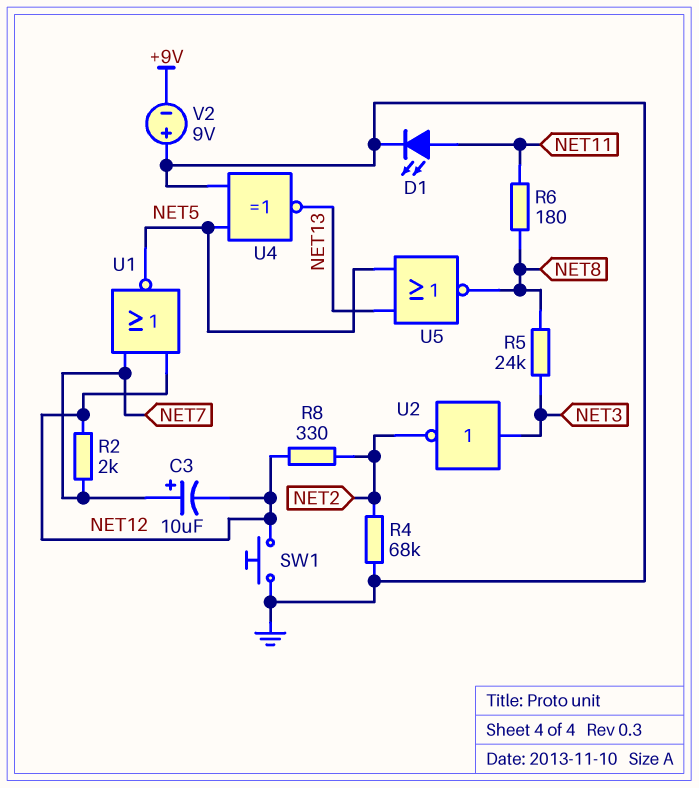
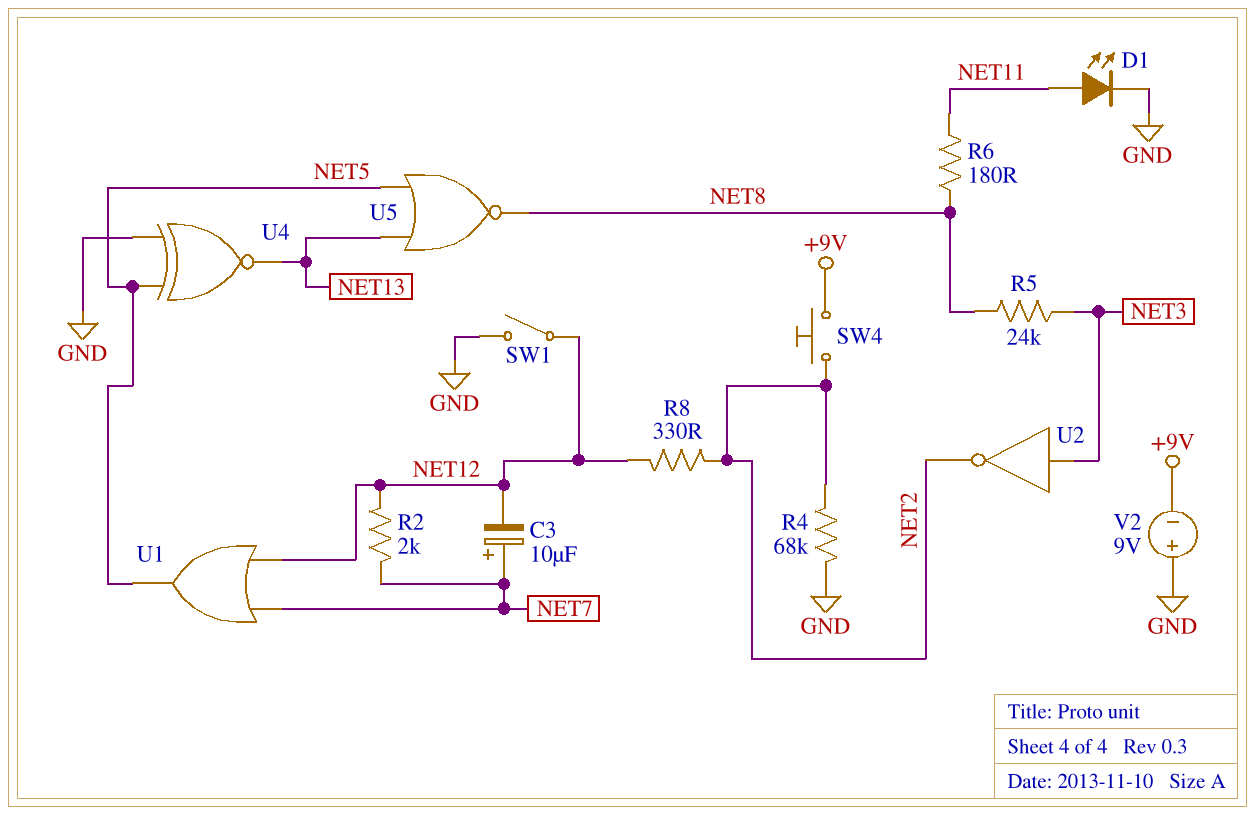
SW1: button (GND, NET12) -> switch (GND, NET12)
SW4: none -> button (+9V, NET2)
U1: NOR (in NET7, in NET12, out NET5) -> OR (in NET7, in NET12, out NET5)

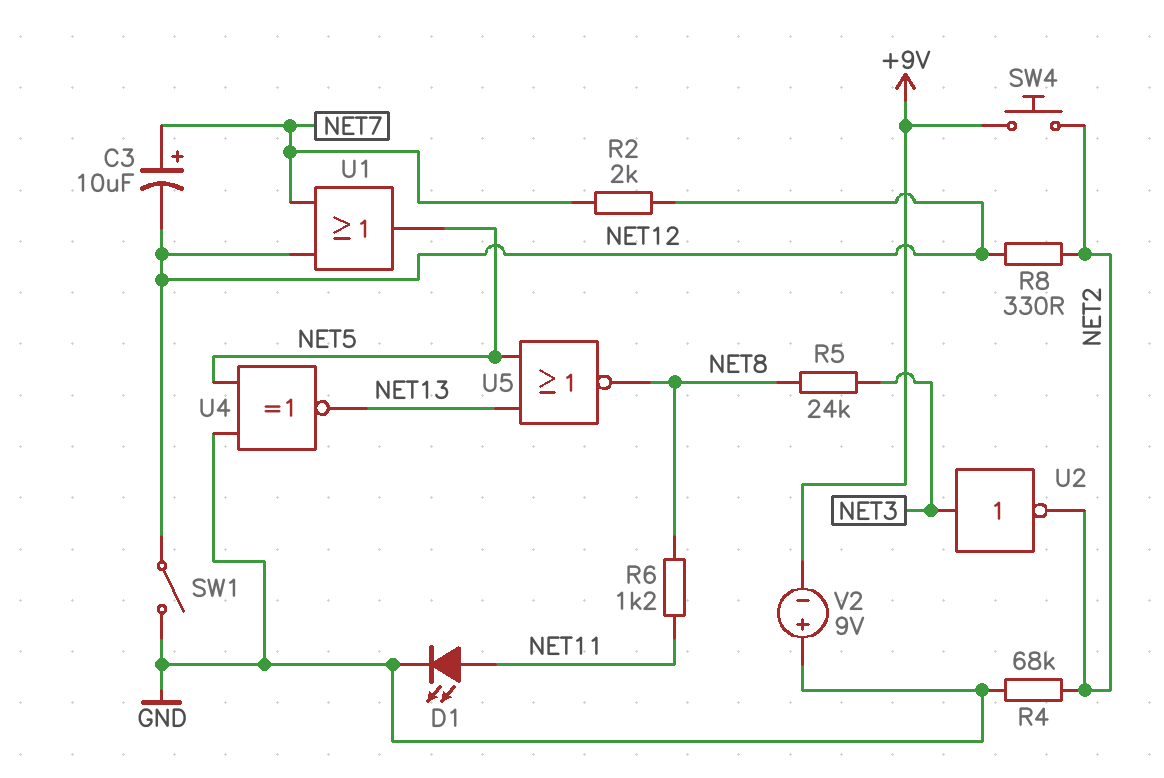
R6: 180 (NET8, NET11) -> 1.2k (NET8, NET11)

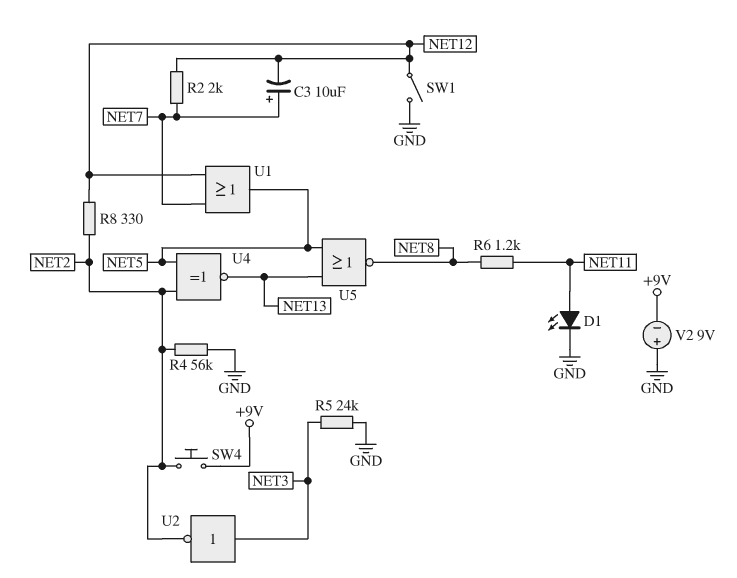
R4: 68k (GND, NET2) -> 56k (GND, NET2)
R5: 24k (NET3, NET8) -> 24k (GND, NET3)
U4: XNOR (in GND, in NET5, out NET13) -> XNOR (in NET2, in NET5, out NET13)

